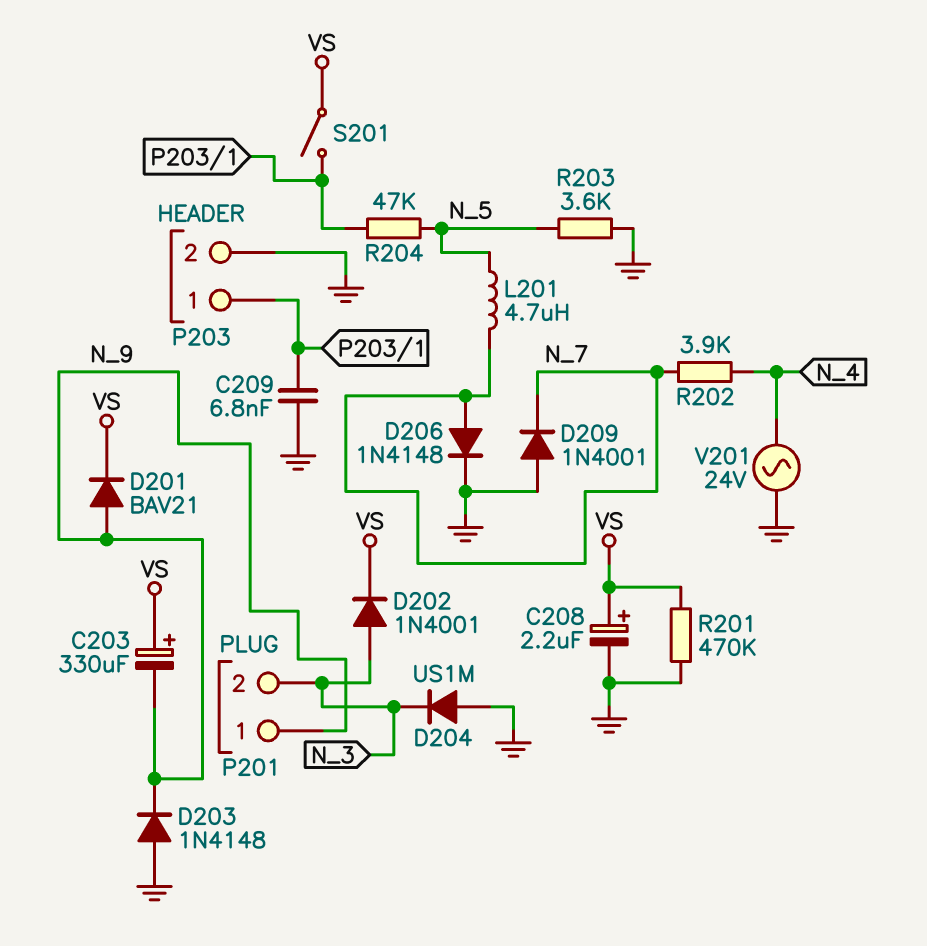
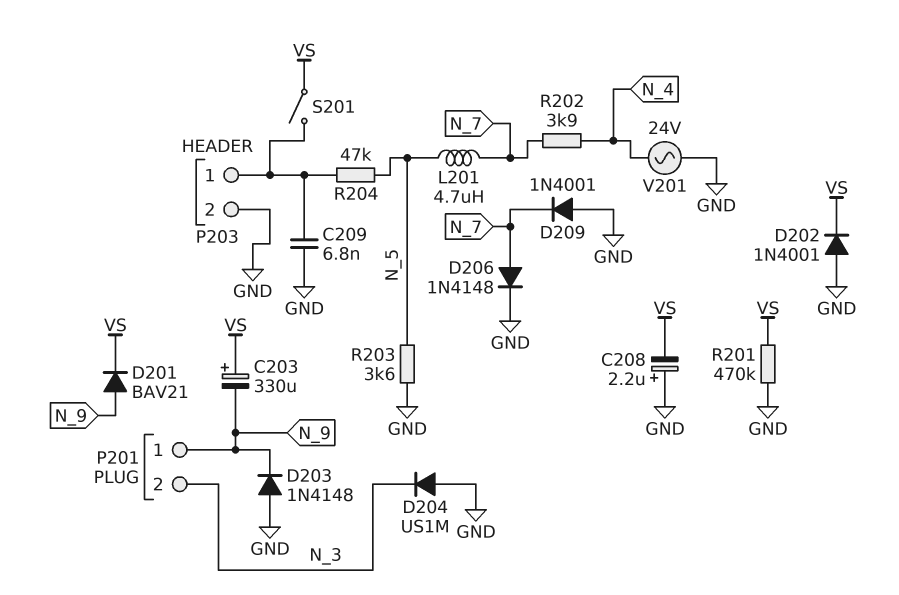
C208: 2.2uF (plus VS, minus GND) -> 2.2uF (plus GND, minus VS)
D202: diode 1N4001 (A N_3, K VS) -> diode 1N4001 (A GND, K VS)

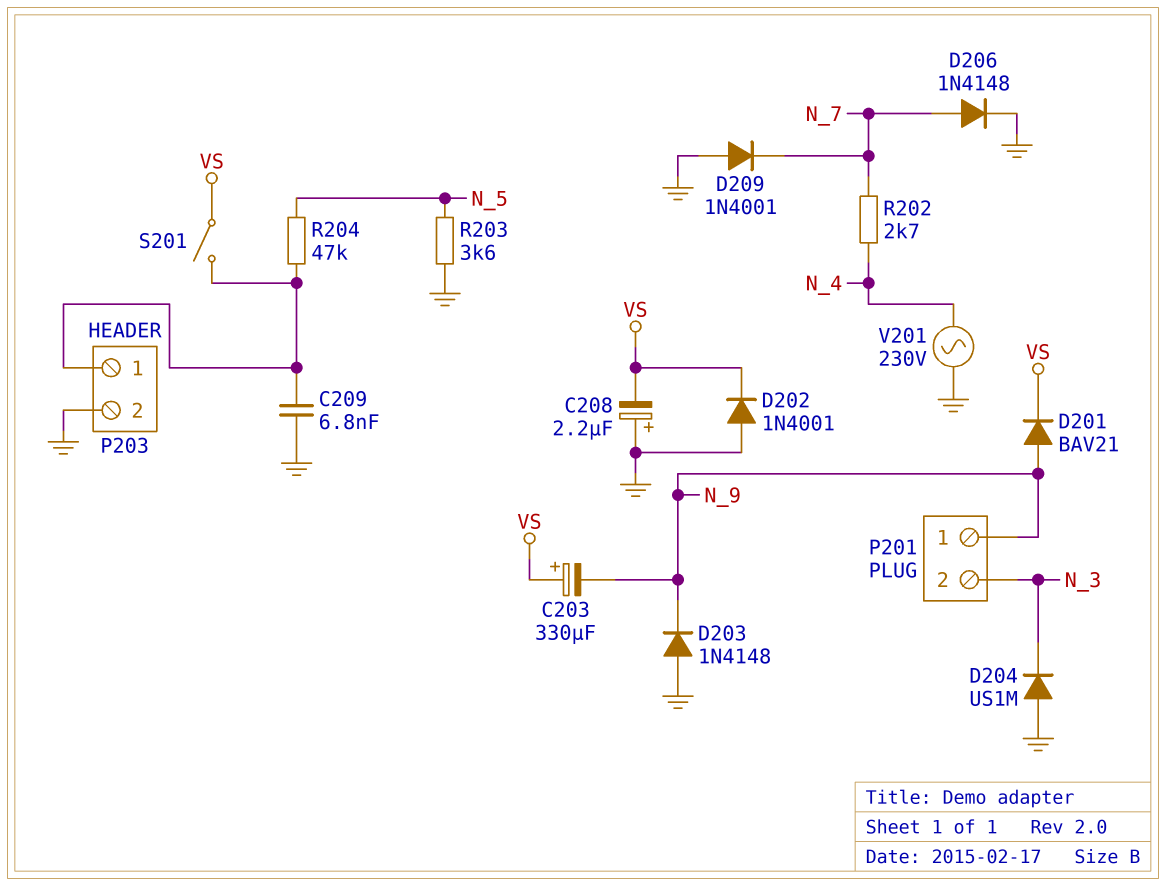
L201: 4.7uH (N_5, N_7) -> none
R201: 470k (GND, VS) -> none
R202: 3.9k (N_4, N_7) -> 2.7k (N_4, N_7)
V201: AC 24V (GND, N_4) -> AC 230V (GND, N_4)

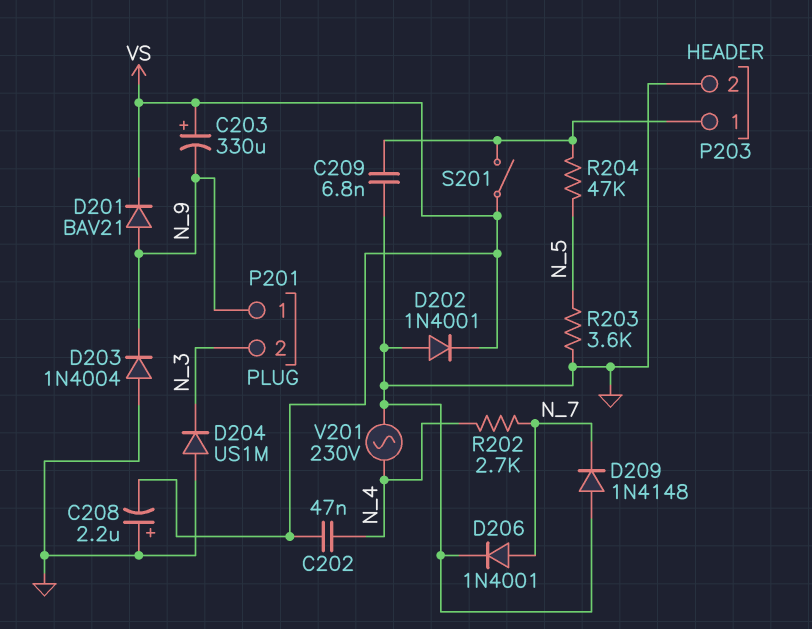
C202: none -> 47nF (N_4, VS)
D203: diode 1N4148 (A GND, K N_9) -> diode 1N4004 (A GND, K N_9)
D206: diode 1N4148 (A N_7, K GND) -> diode 1N4001 (A N_7, K GND)
D209: diode 1N4001 (A GND, K N_7) -> diode 1N4148 (A GND, K N_7)

